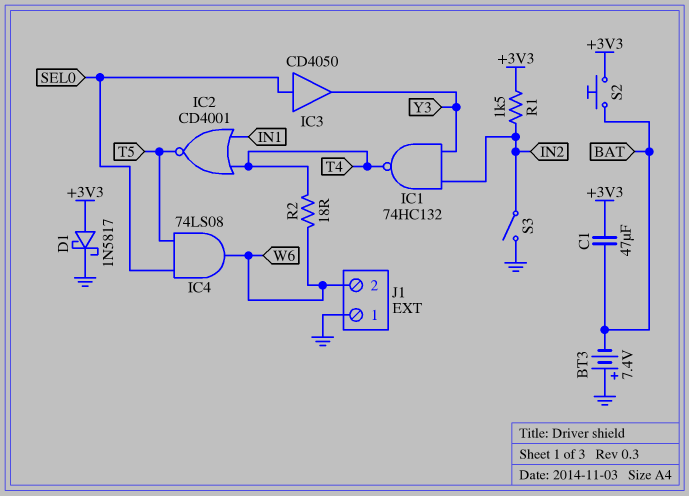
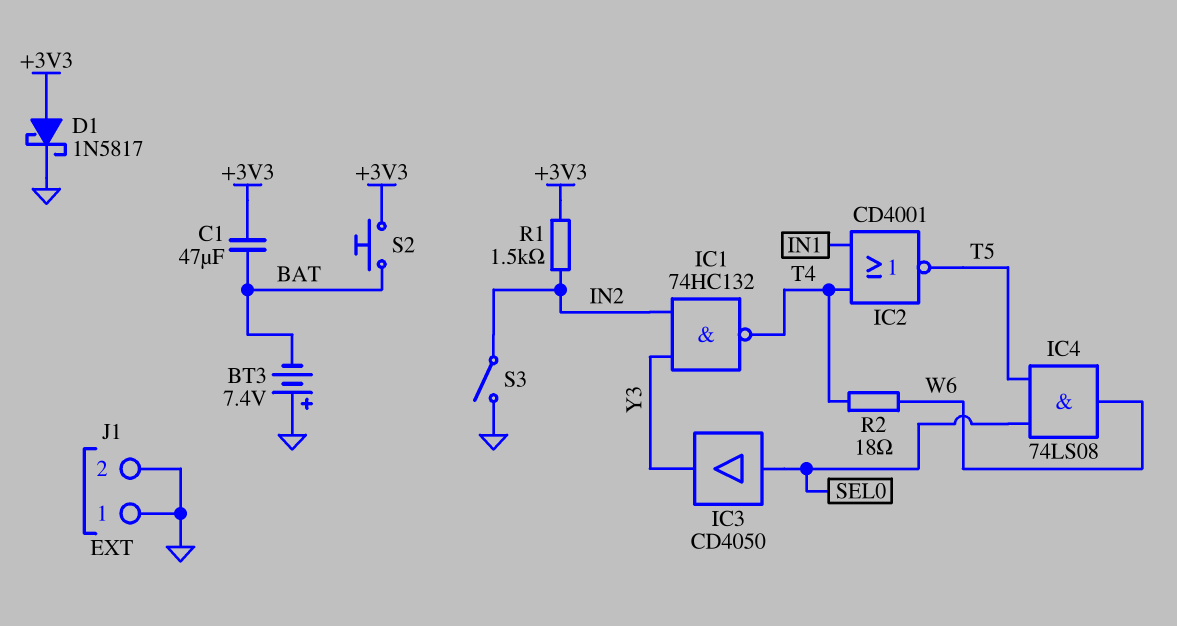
J1 pin 2: W6 -> GND

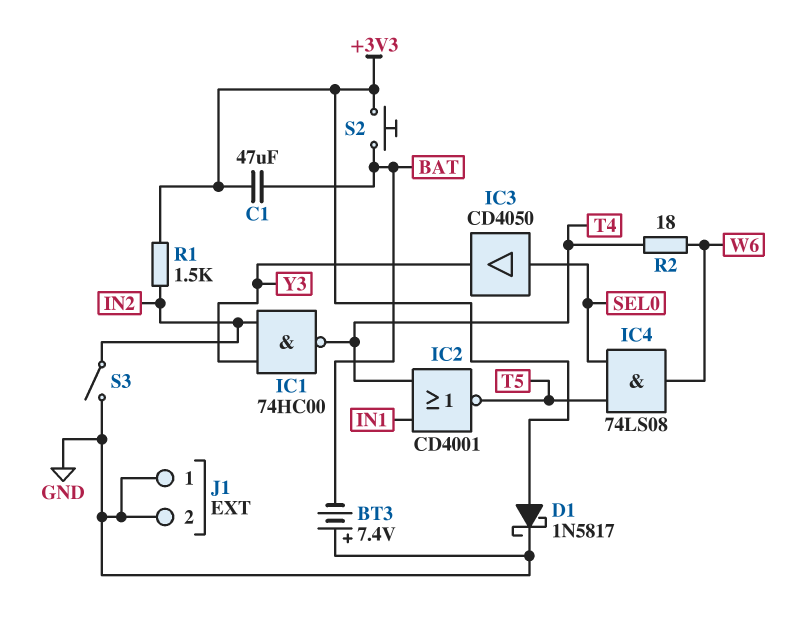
IC1: NAND 74HC132 (in IN2, in Y3, out T4) -> NAND 74HC00 (in IN2, in Y3, out T4)

